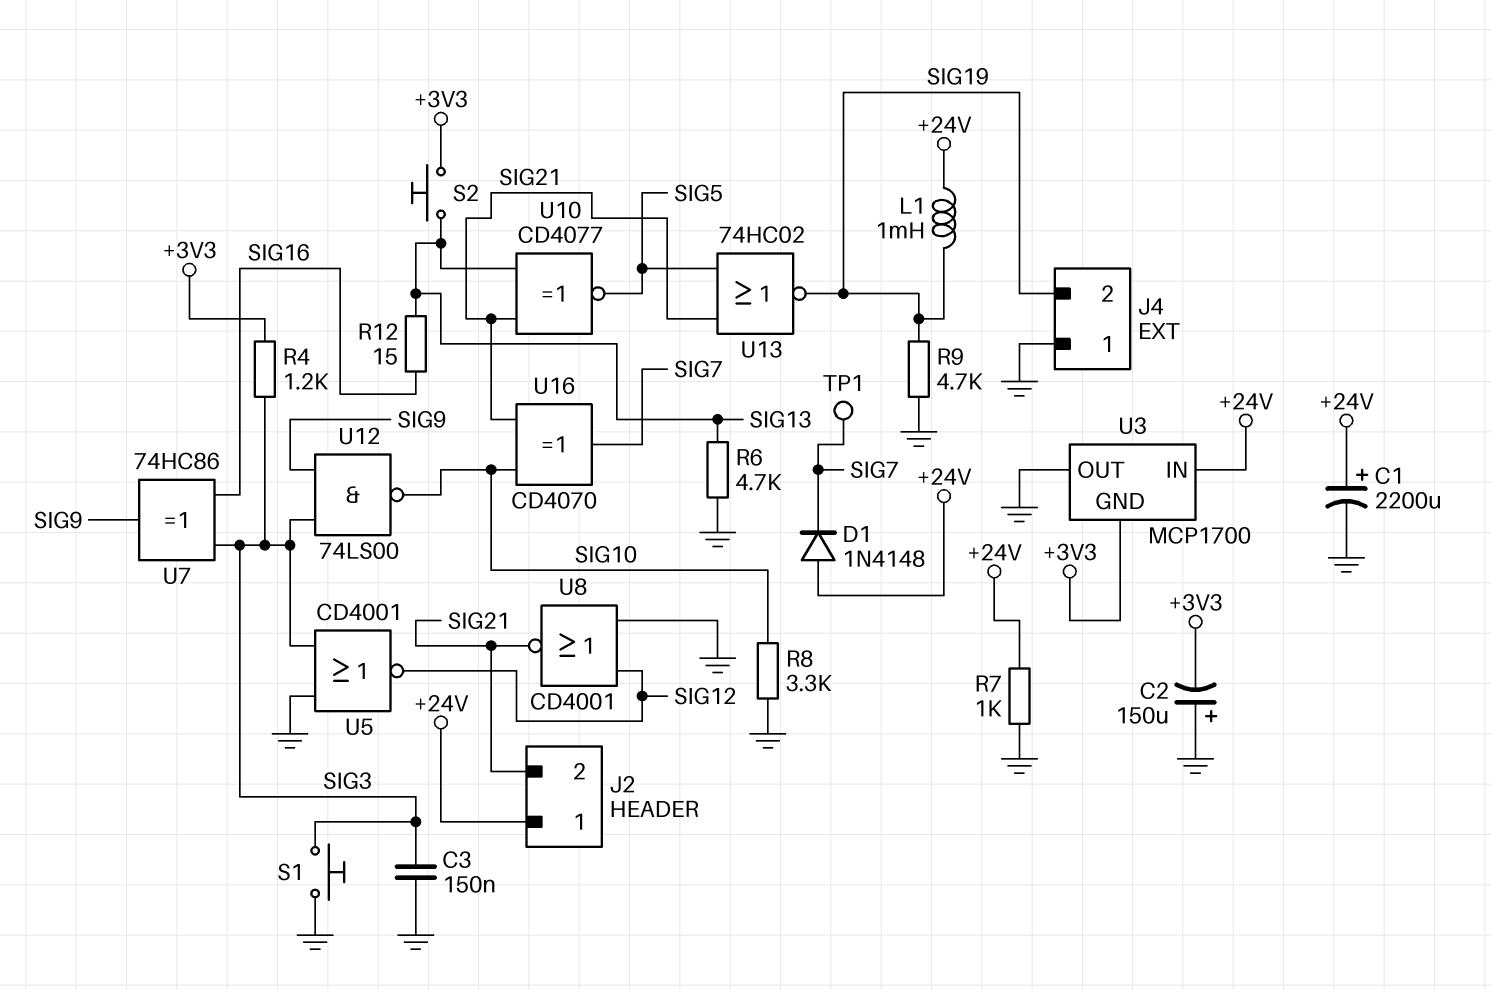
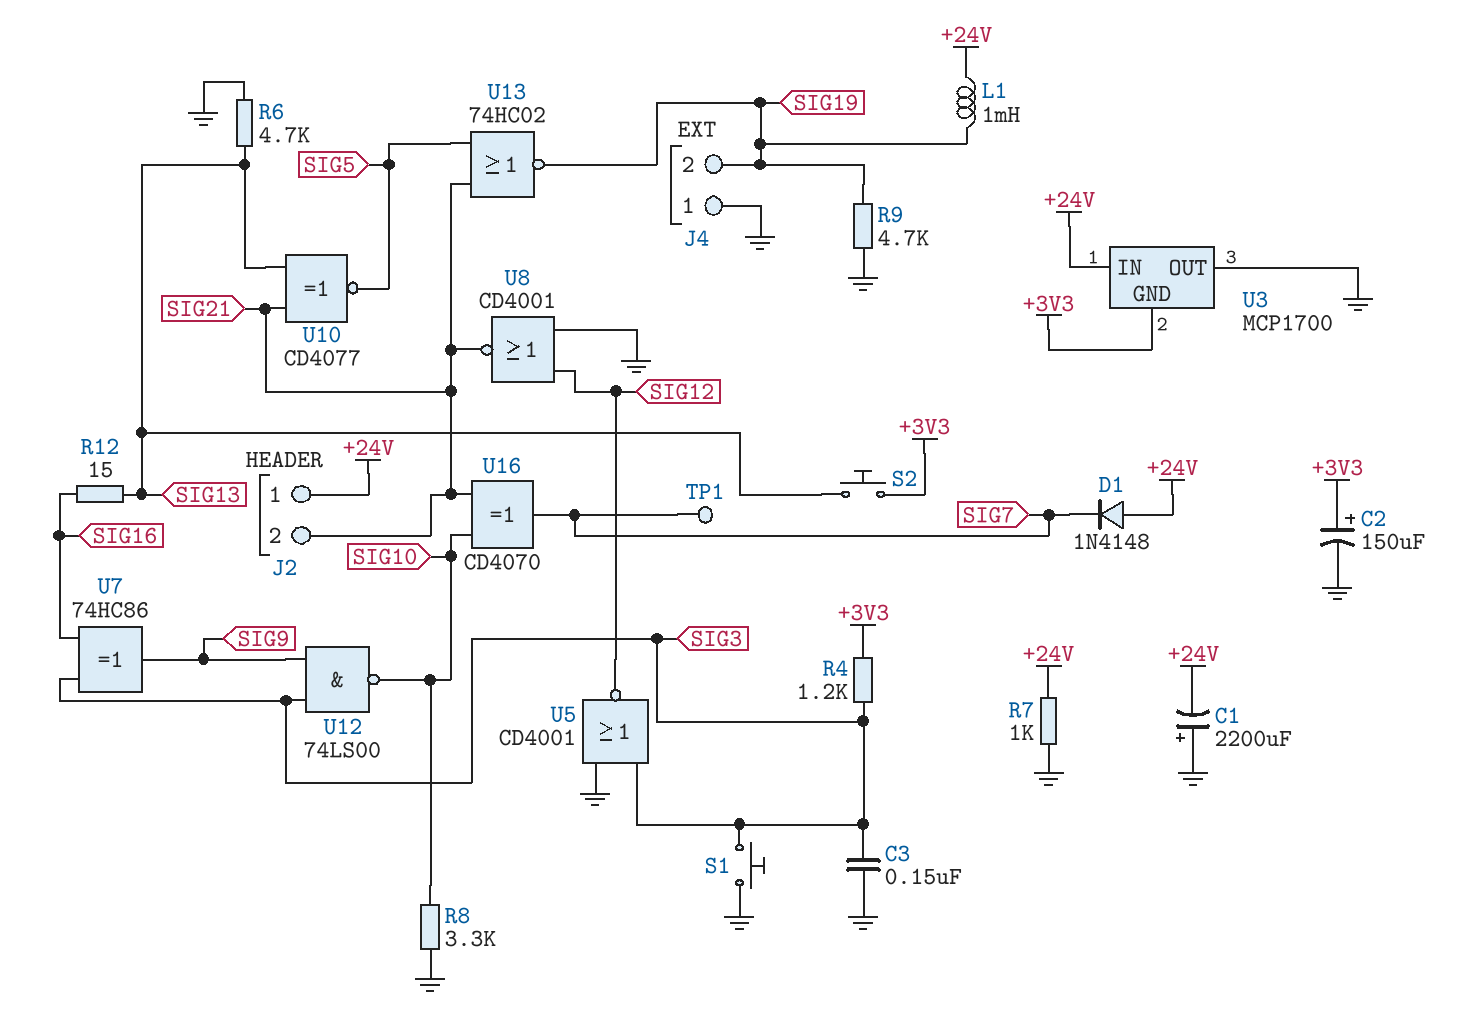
C1: 2200uF (plus +24V, minus GND) -> 2200uF (plus GND, minus +24V)
C2: 150uF (plus GND, minus +3V3) -> 150uF (plus +3V3, minus GND)

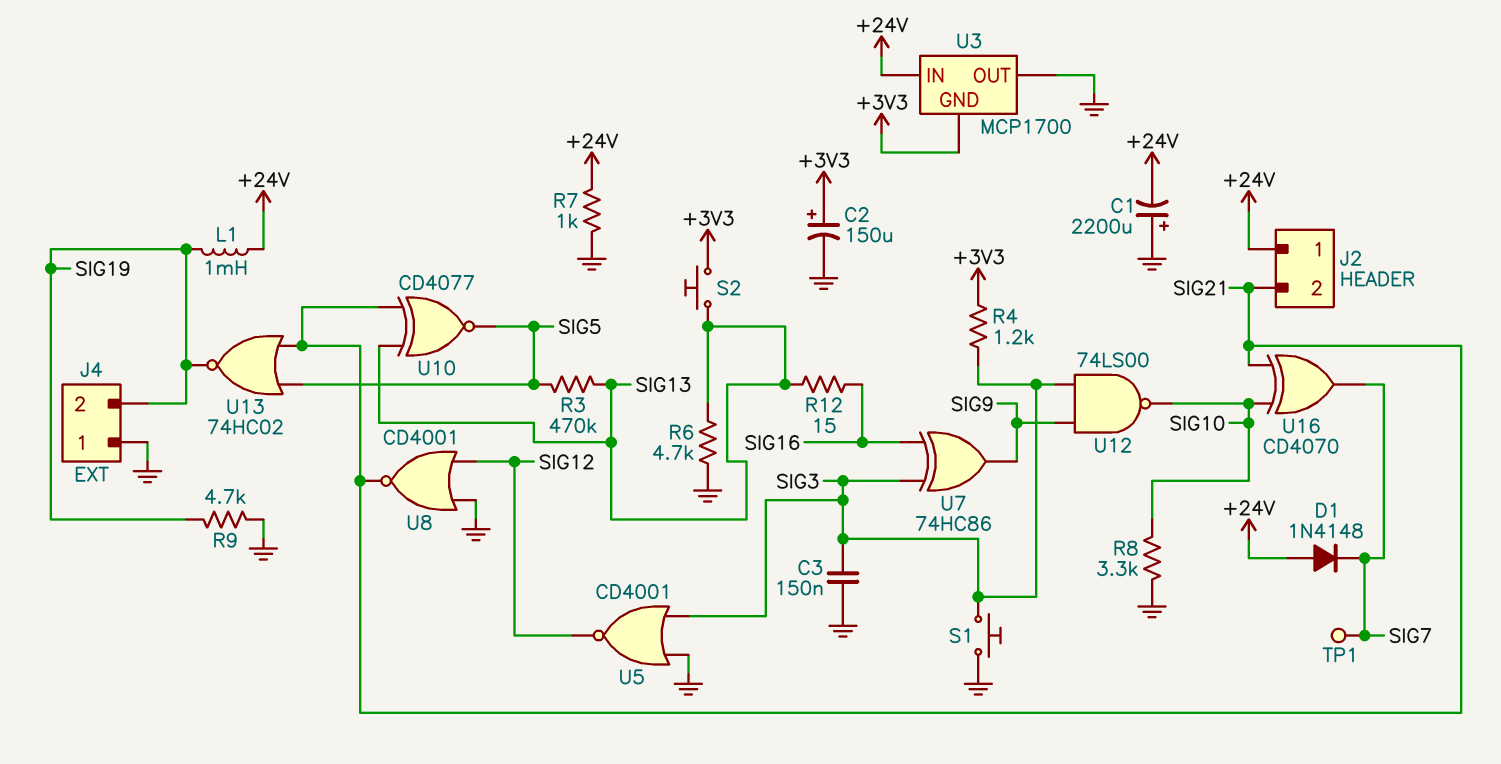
R3: none -> 470k (SIG5, SIG13)

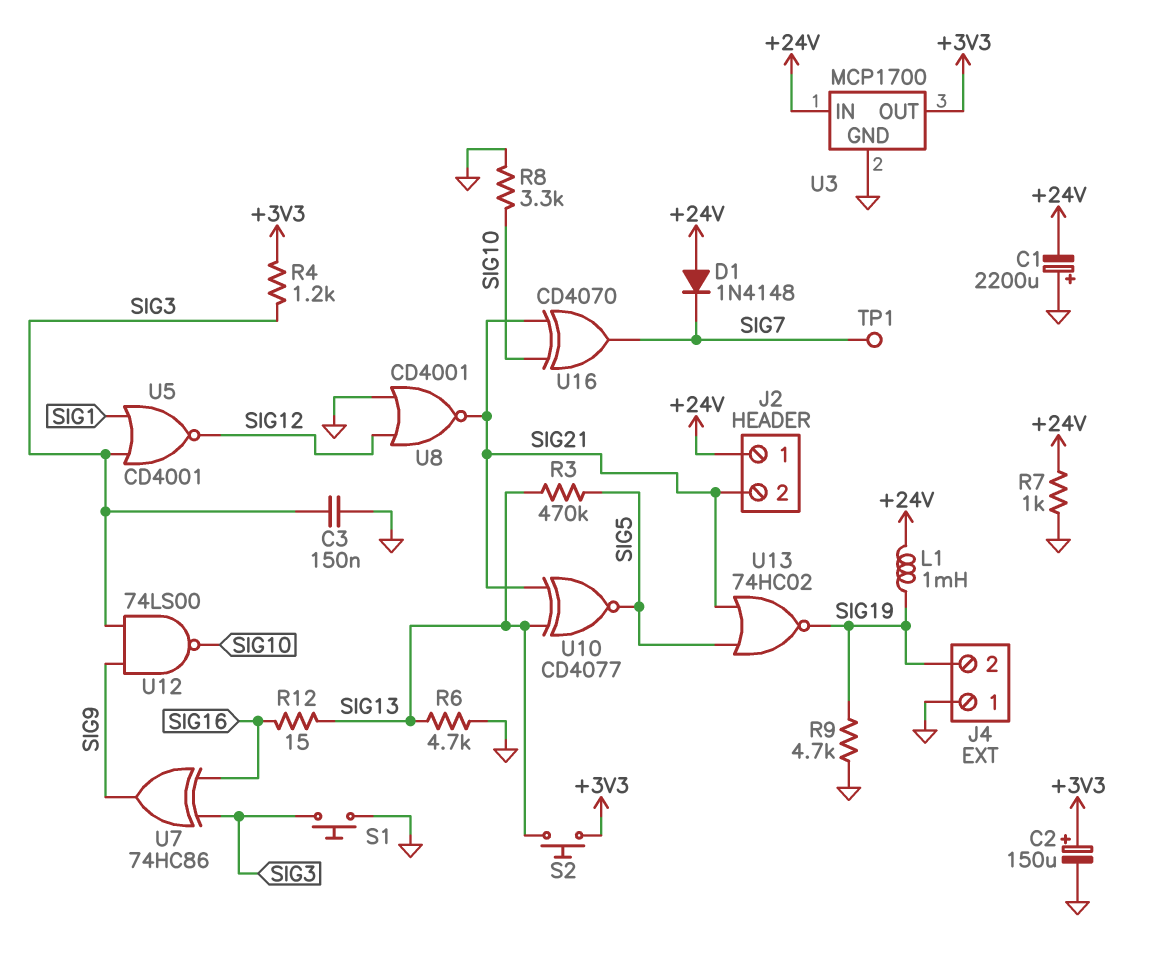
U3 pin GND: +3V3 -> GND
U3 pin OUT: GND -> +3V3
U5: NOR CD4001 (in GND, in SIG3, out SIG12) -> NOR CD4001 (in SIG1, in SIG3, out SIG12)

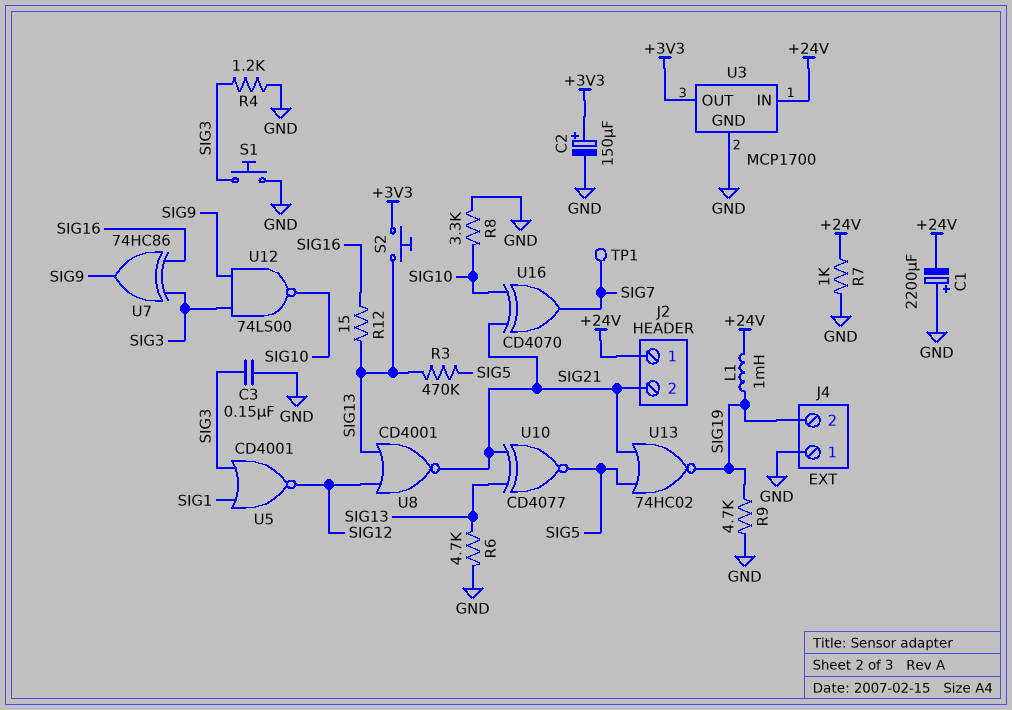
D1: diode 1N4148 (A +24V, K SIG7) -> none
R4: 1.2k (+3V3, SIG3) -> 1.2k (GND, SIG3)
U8: NOR CD4001 (in GND, in SIG12, out SIG21) -> NOR CD4001 (in SIG12, in SIG13, out SIG21)

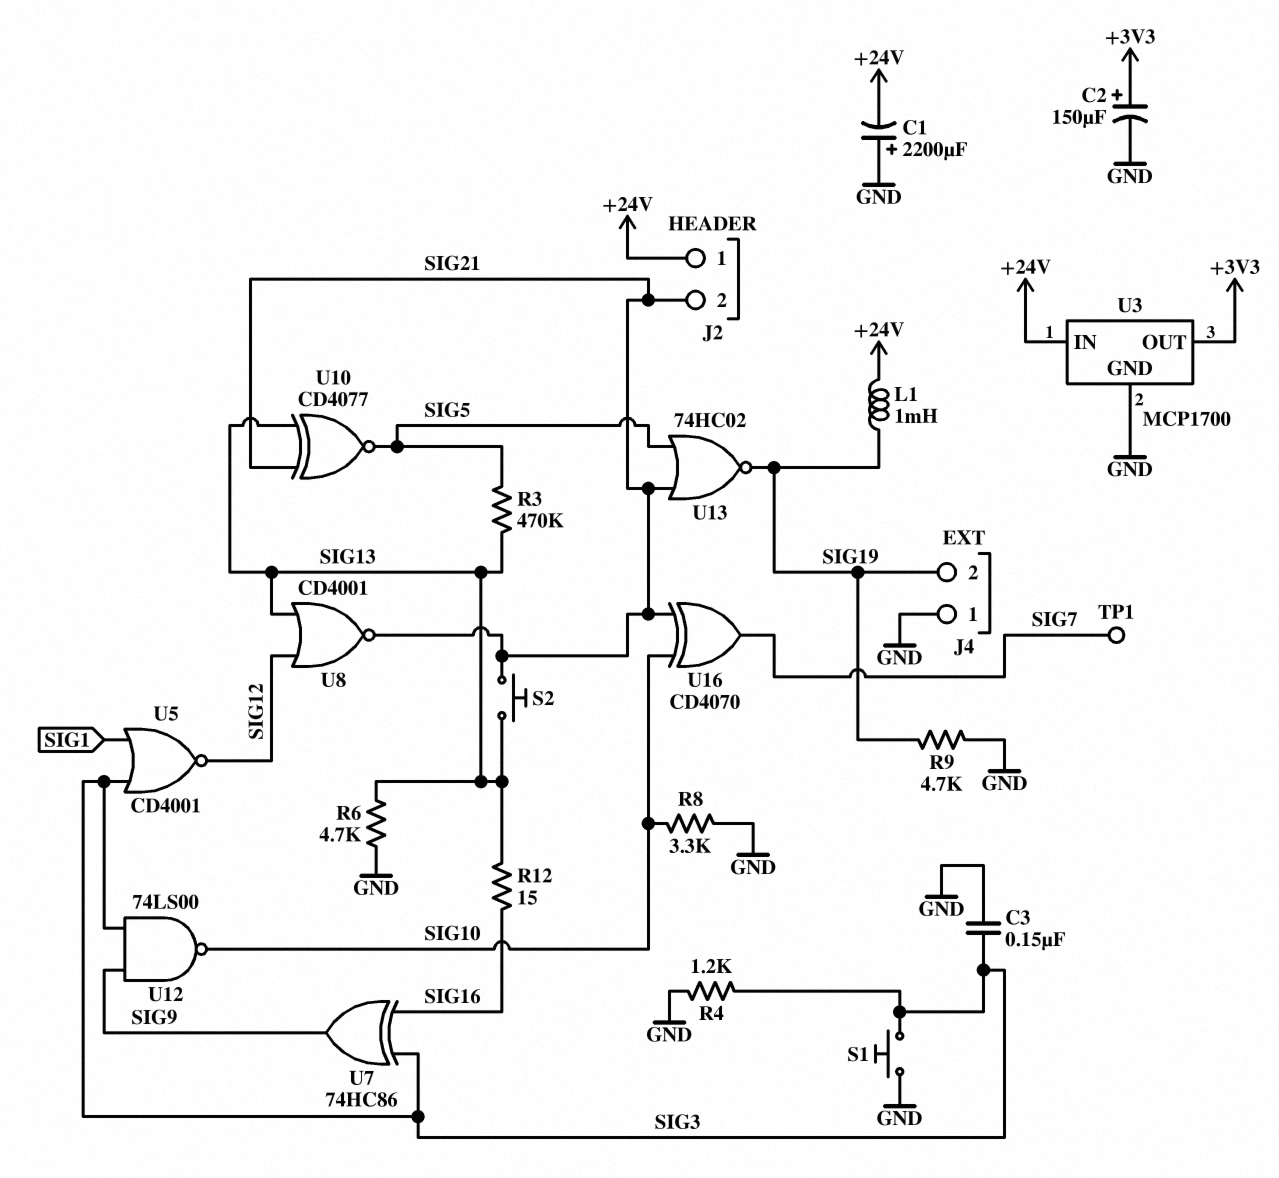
R7: 1k (+24V, GND) -> none
S2: button (+3V3, SIG13) -> button (SIG13, SIG21)

